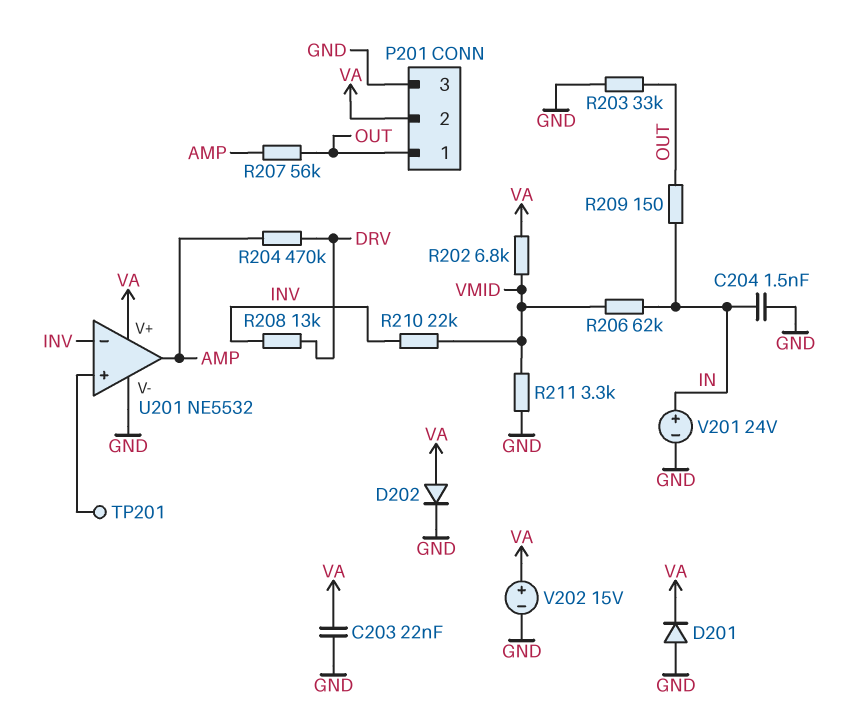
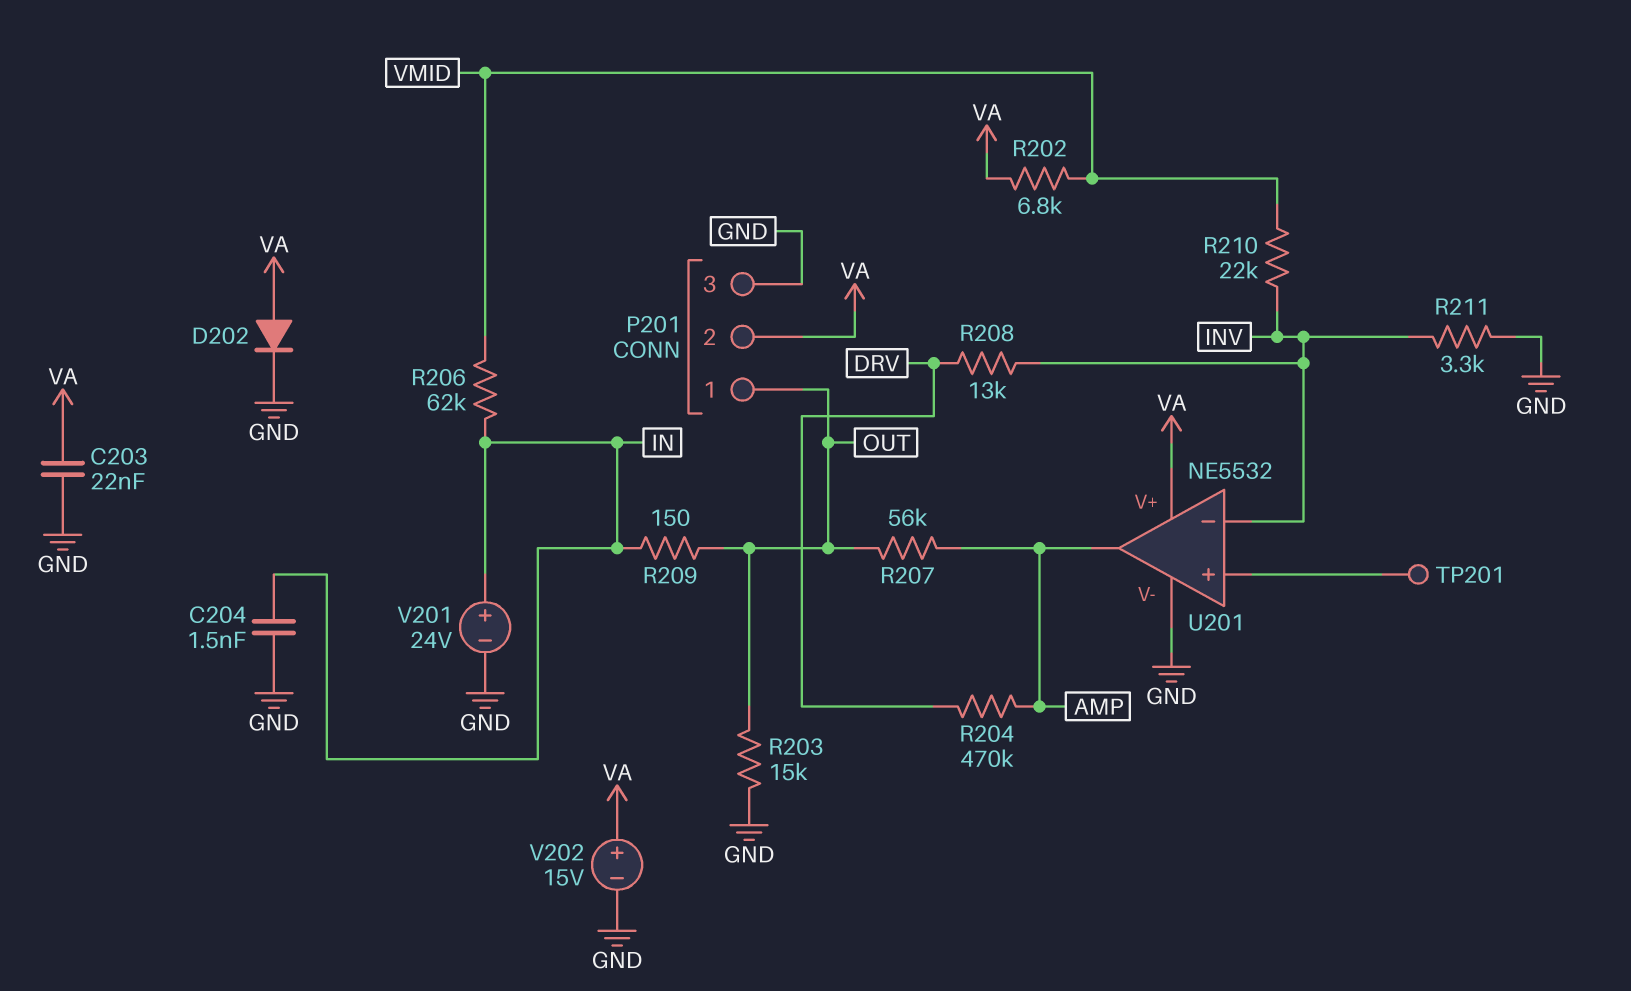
D201: diode (A GND, K VA) -> none
R203: 33k (GND, OUT) -> 15k (GND, OUT)
R211: 3.3k (GND, VMID) -> 3.3k (GND, INV)

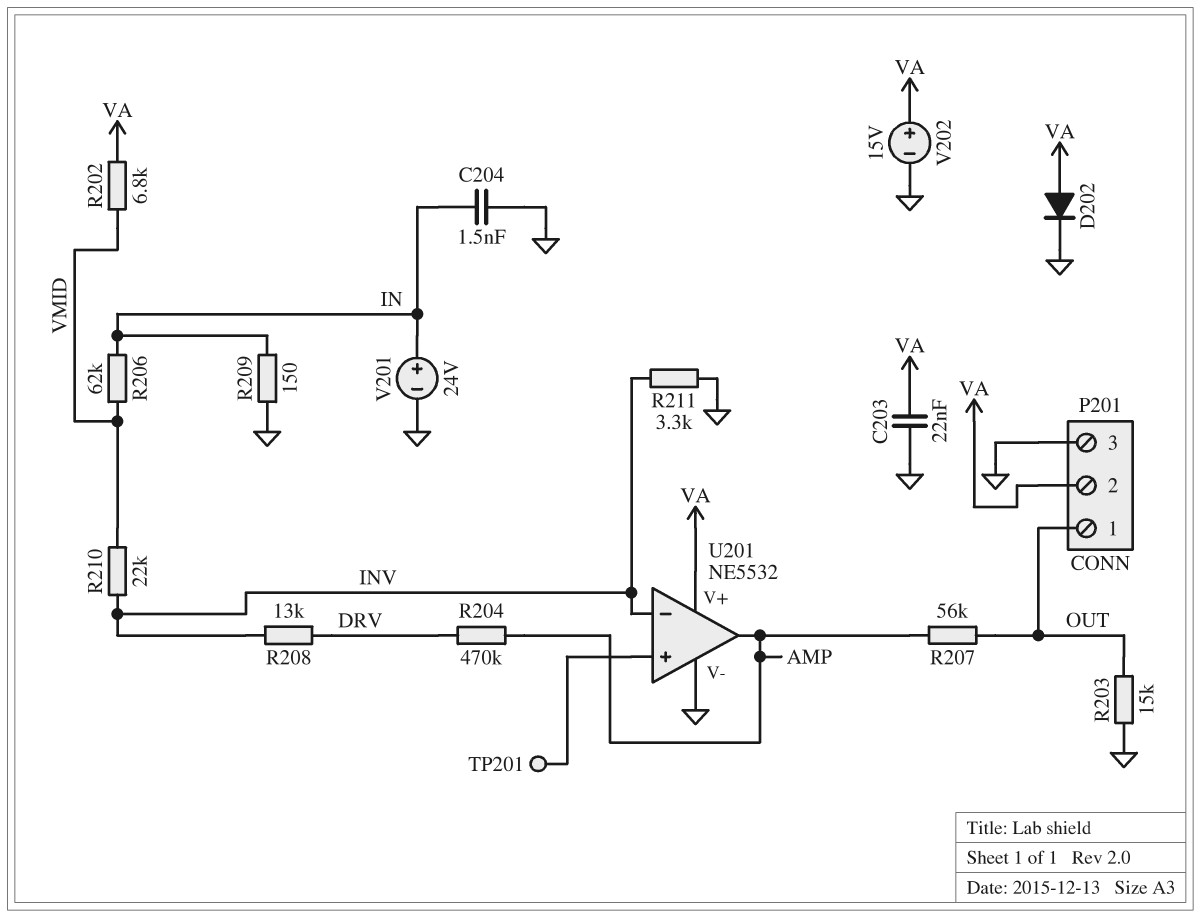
R209: 150 (IN, OUT) -> 150 (GND, IN)

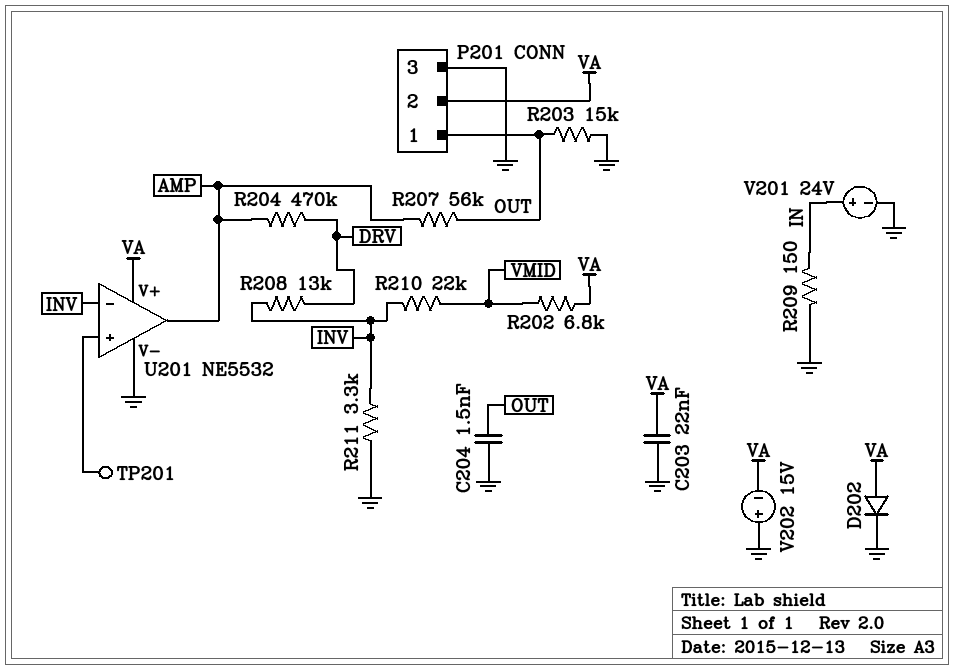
C204: 1.5nF (GND, IN) -> 1.5nF (GND, OUT)
R206: 62k (IN, VMID) -> none
V202: 15V (plus VA, minus GND) -> 15V (plus GND, minus VA)

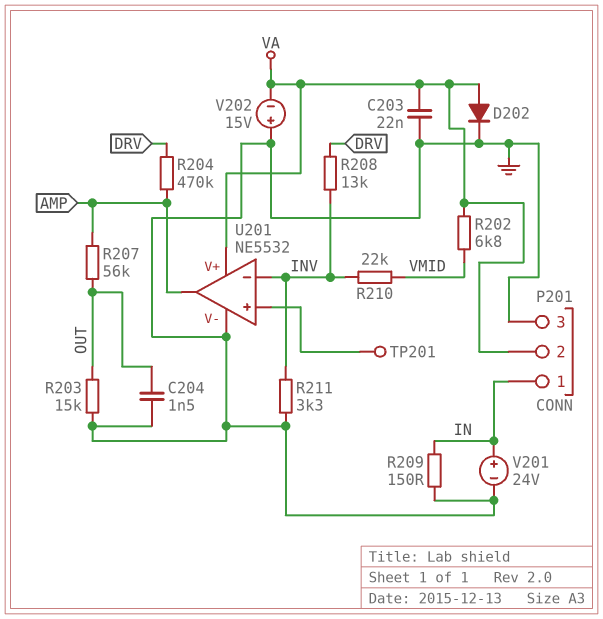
P201 pin 1: OUT -> IN

